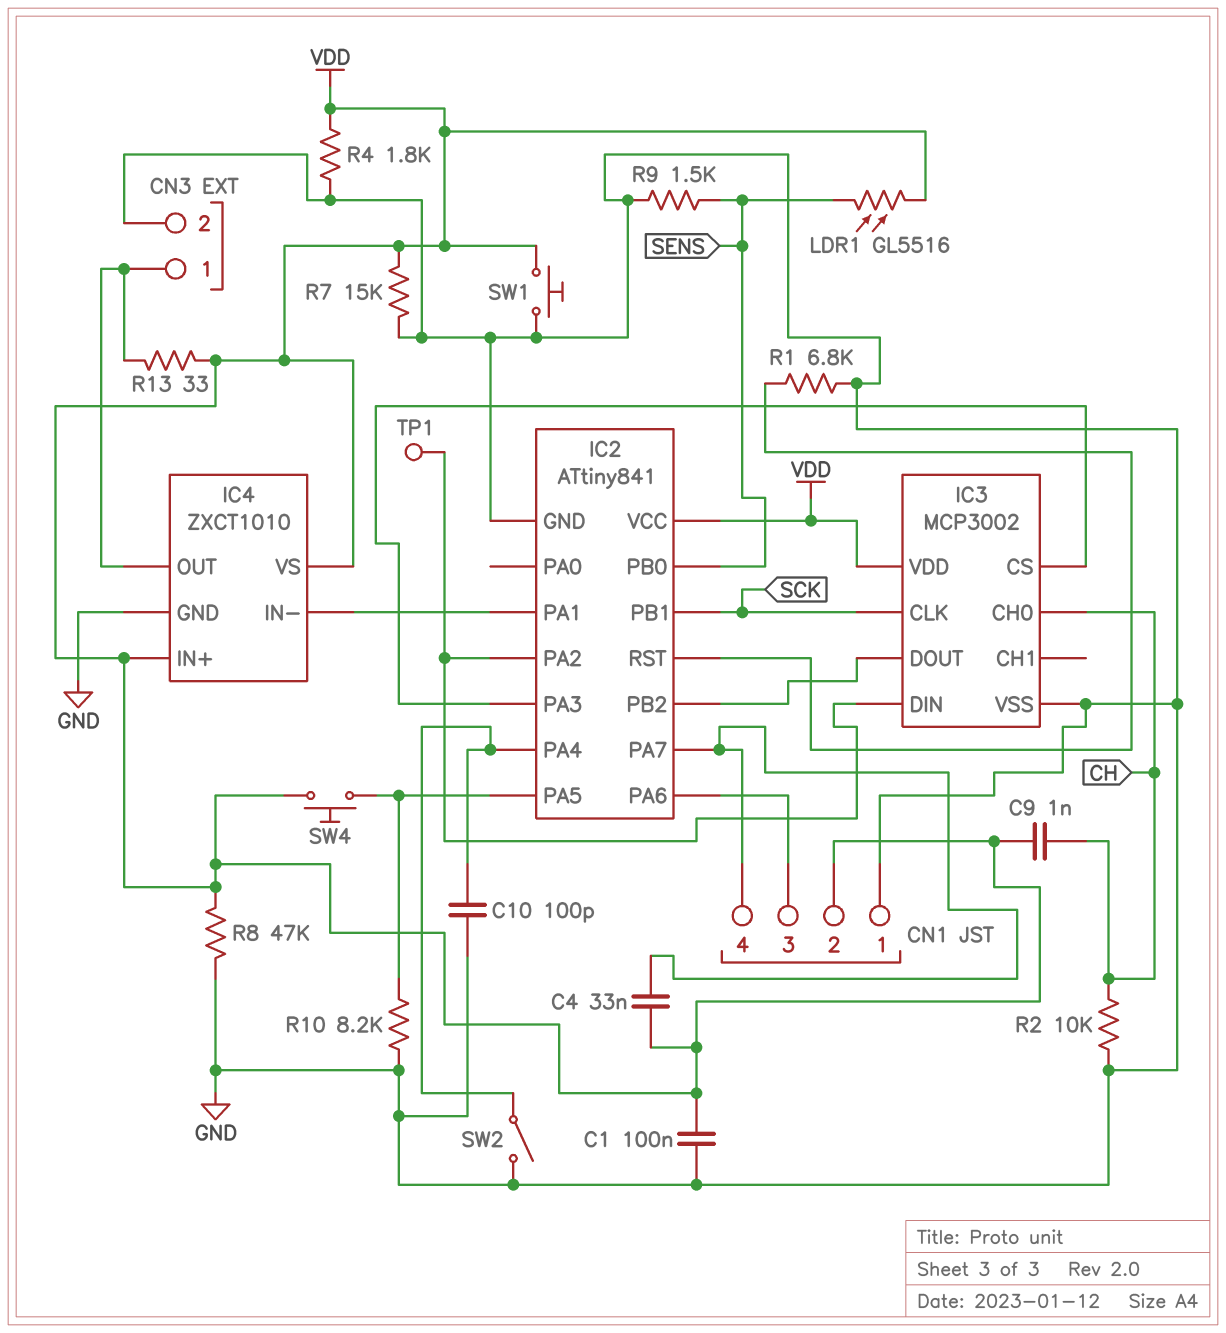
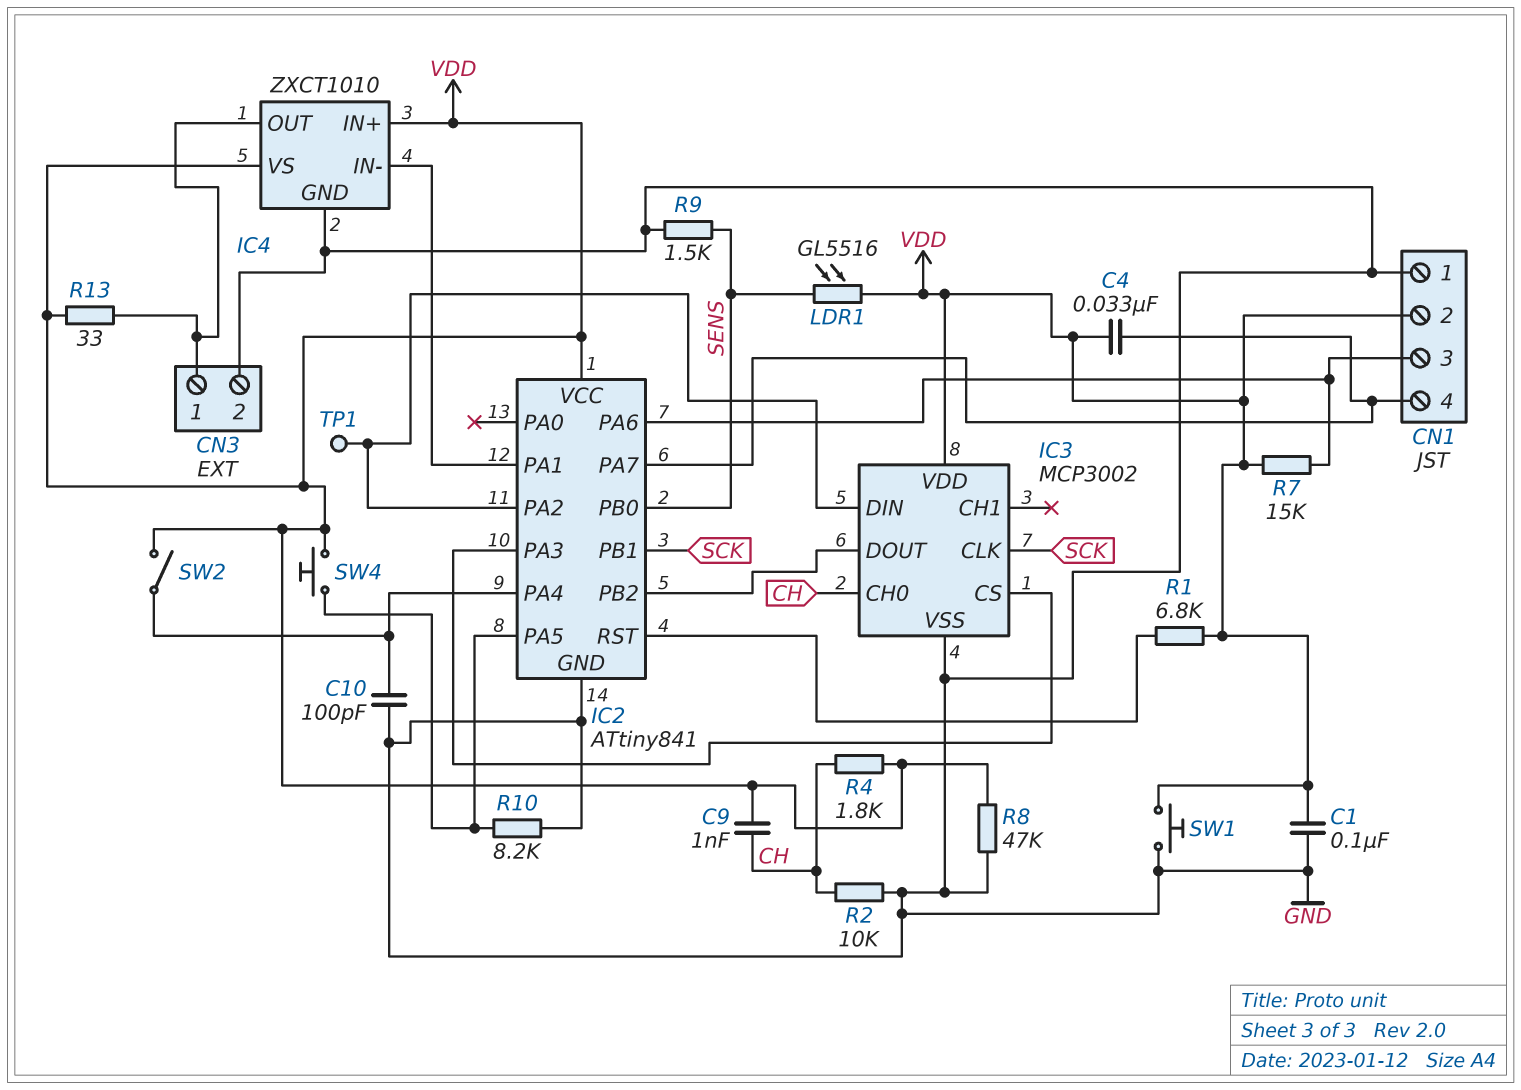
R1: 6.8k (GND, IC2/RST) -> 6.8k (IC2/RST, VDD)
R4: 1.8k (GND, VDD) -> 1.8k (CH, VDD)
R7: 15k (GND, VDD) -> 15k (CN1/3, VDD)
SW2: switch (GND, IC2/PA4) -> switch (IC2/PA4, VDD)

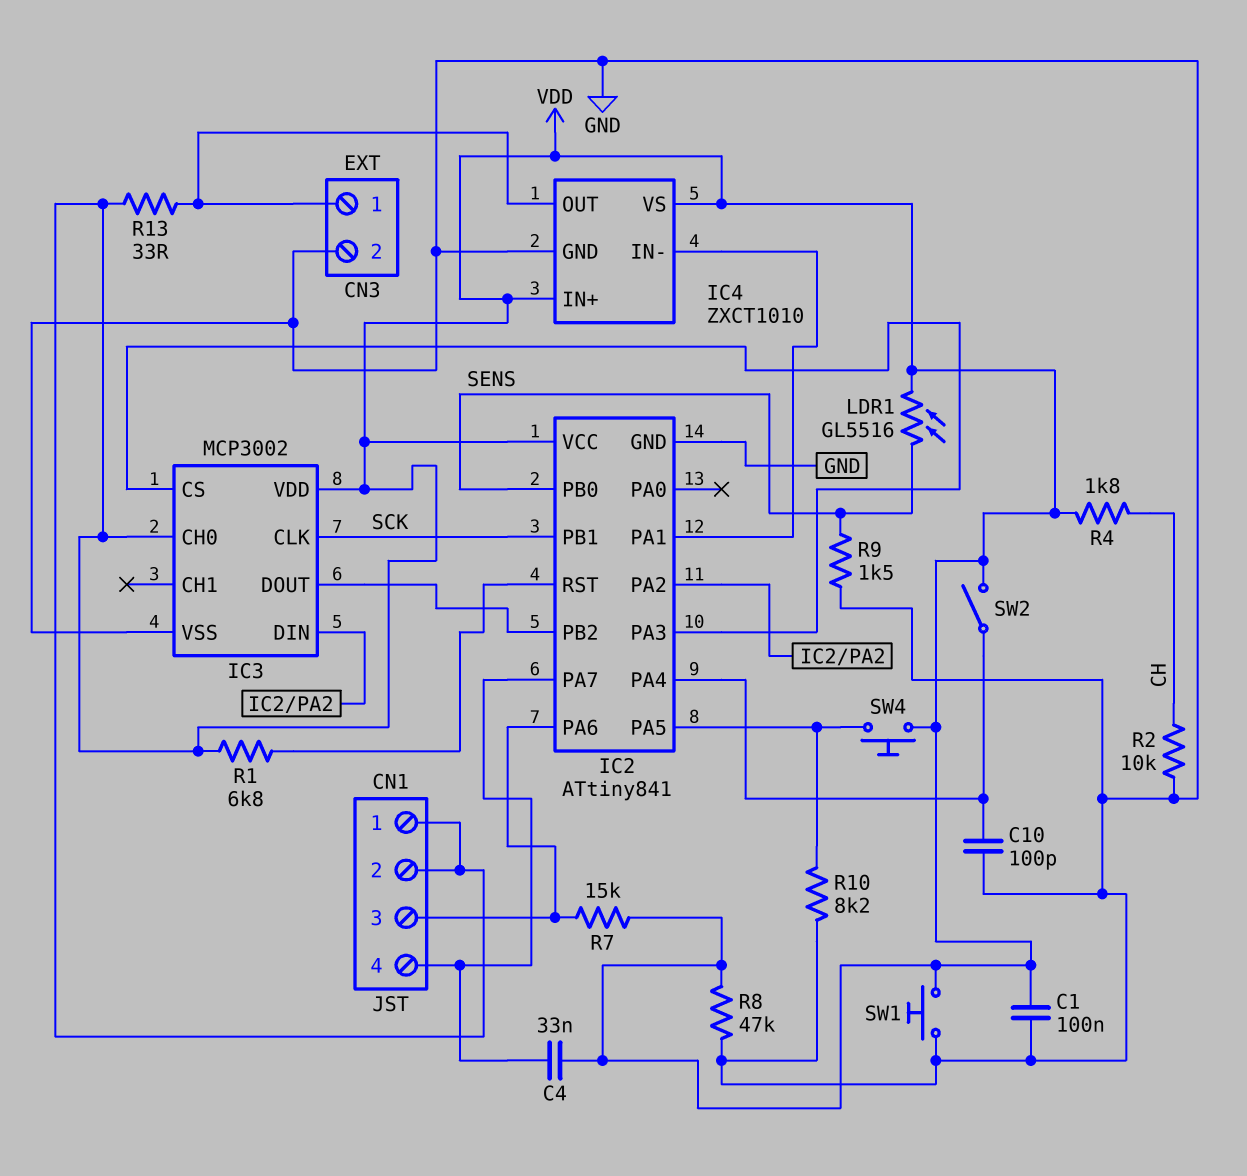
C9: 1nF (CH, VDD) -> none
CN1 pin 1: GND -> VDD
IC3 pin CH0: CH -> VDD
TP1: test point (IC2/PA2) -> none

